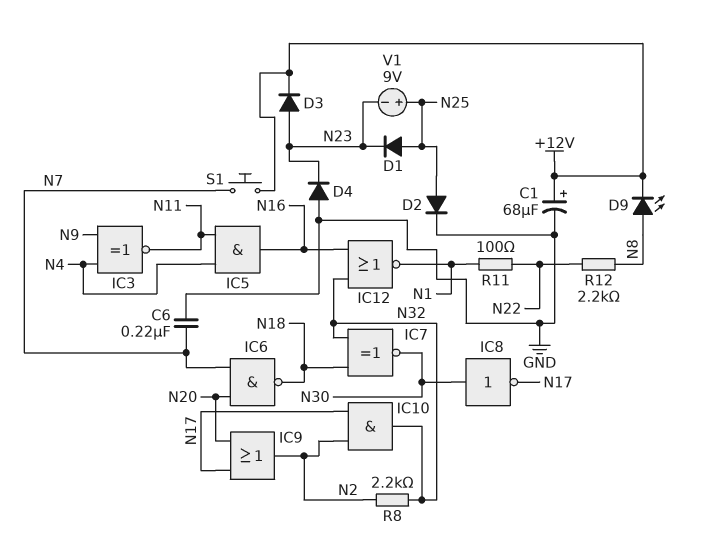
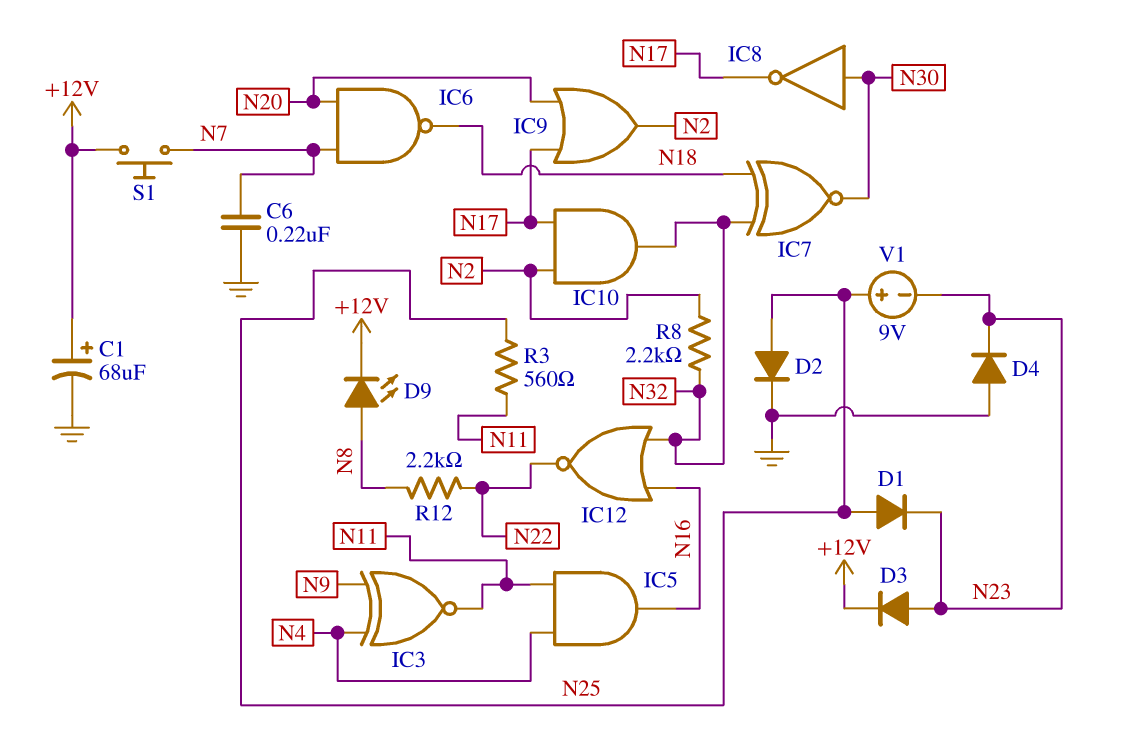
IC12: NOR (in N16, in N32, out N1) -> NOR (in N16, in N32, out N22)
R3: none -> 560 (N11, N25)
R11: 100 (N1, N22) -> none

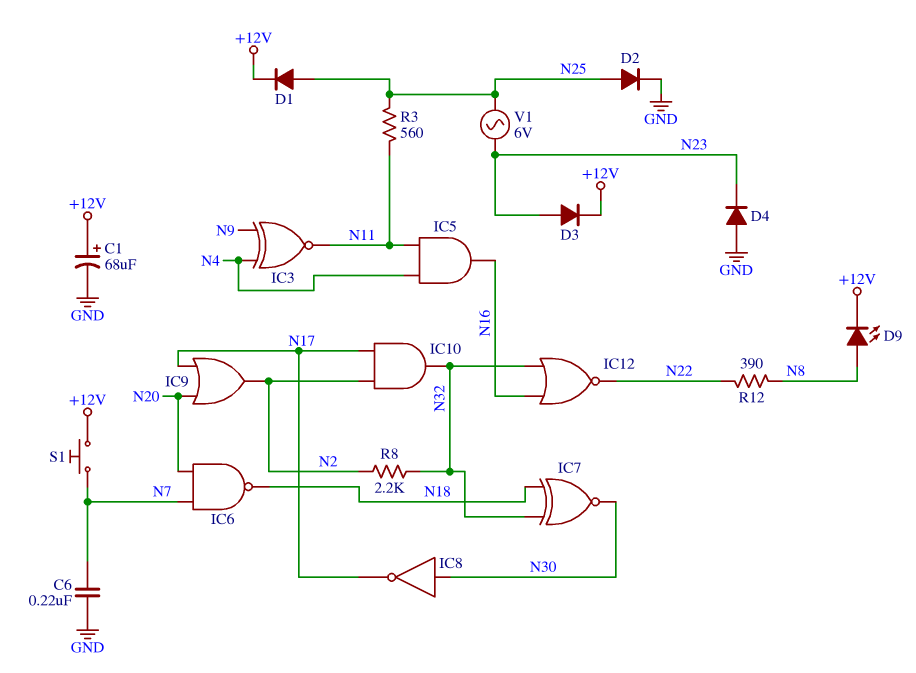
D1: diode (A N25, K N23) -> diode (A N25, K +12V)
R12: 2.2k (N8, N22) -> 390 (N8, N22)
V1: 9V (plus N25, minus N23) -> AC 6V (N23, N25)

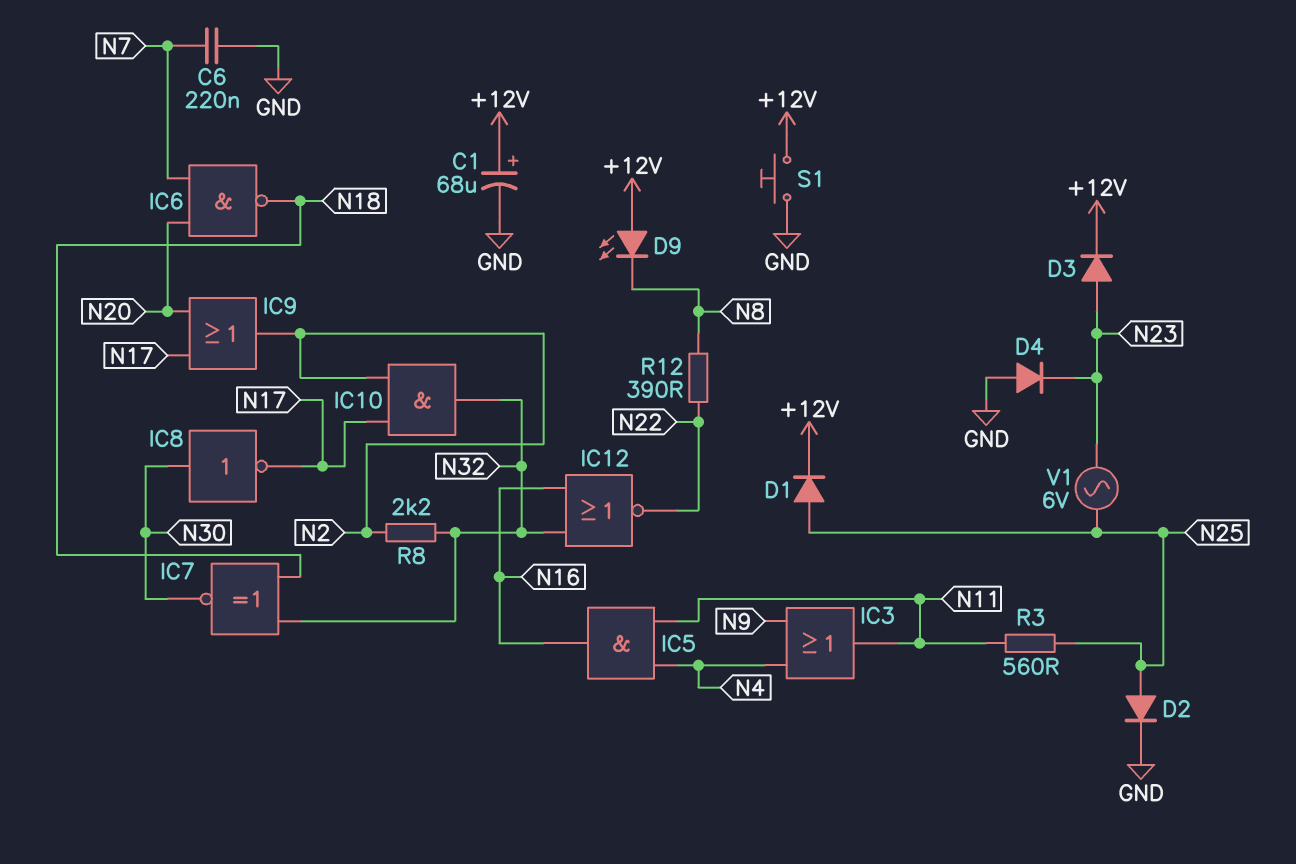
D9: LED (A N8, K +12V) -> LED (A +12V, K N8)
IC3: XNOR (in N4, in N9, out N11) -> OR (in N4, in N9, out N11)
S1: button (+12V, N7) -> button (+12V, GND)

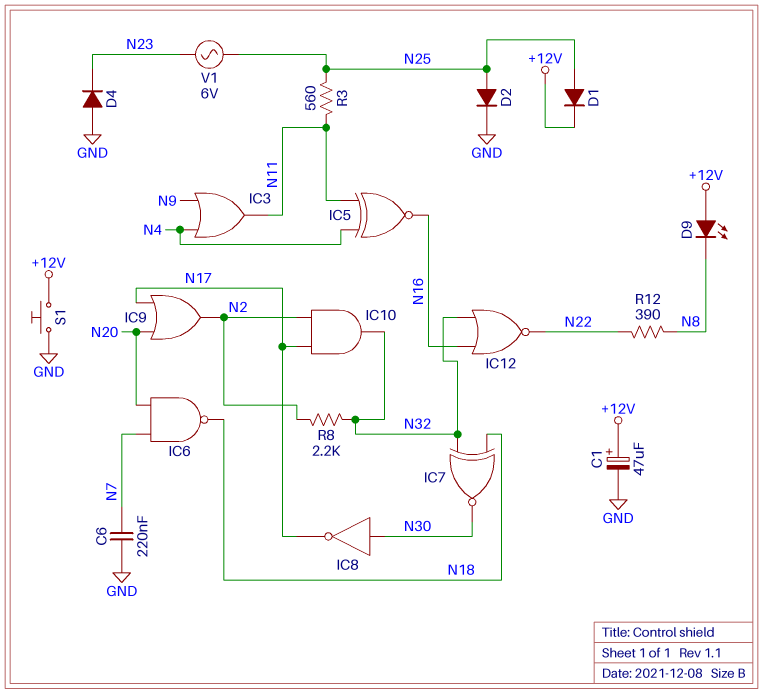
C1: 68uF (plus +12V, minus GND) -> 47uF (plus +12V, minus GND)
D3: diode (A N23, K +12V) -> none
IC5: AND (in N4, in N11, out N16) -> XNOR (in N4, in N11, out N16)

